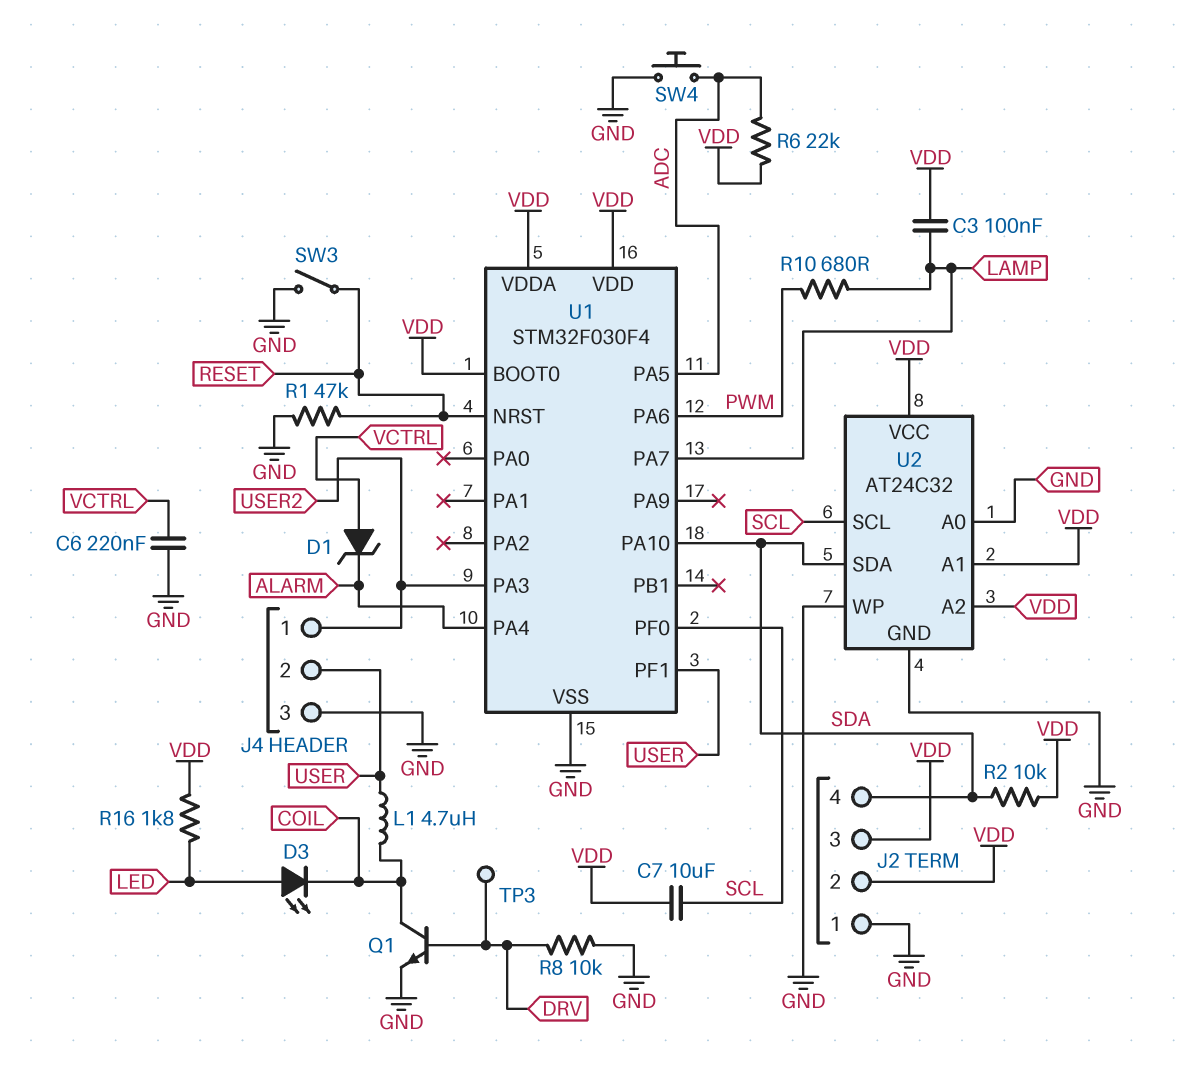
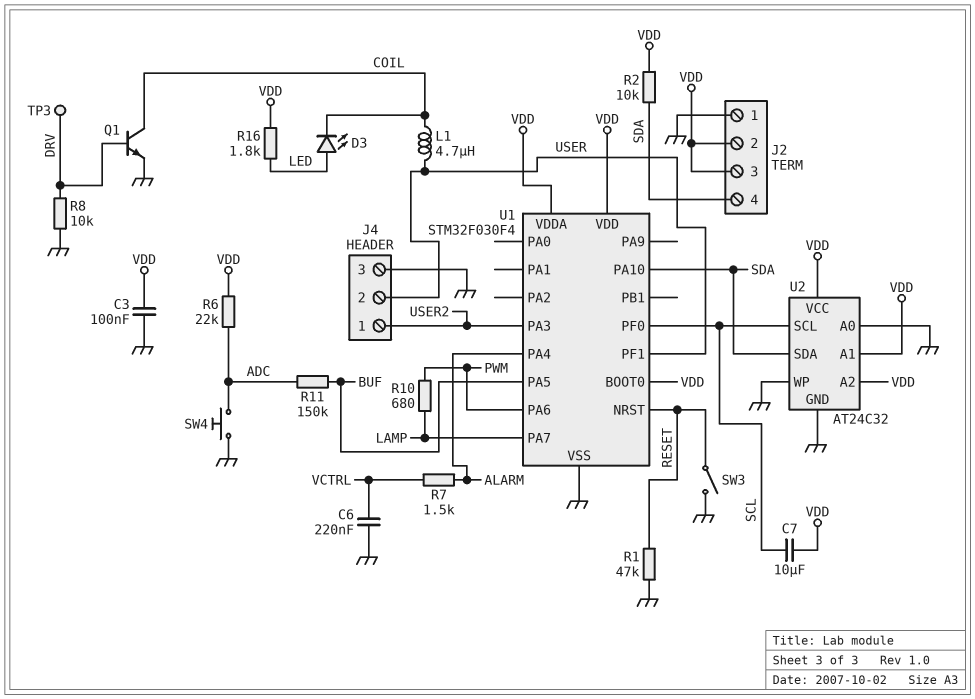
C3: 100nF (LAMP, VDD) -> 100nF (GND, VDD)
D1: zener (A VCTRL, K ALARM) -> none
R7: none -> 1.5k (ALARM, VCTRL)
R11: none -> 150k (ADC, BUF)
U1 pin PA5: ADC -> BUF

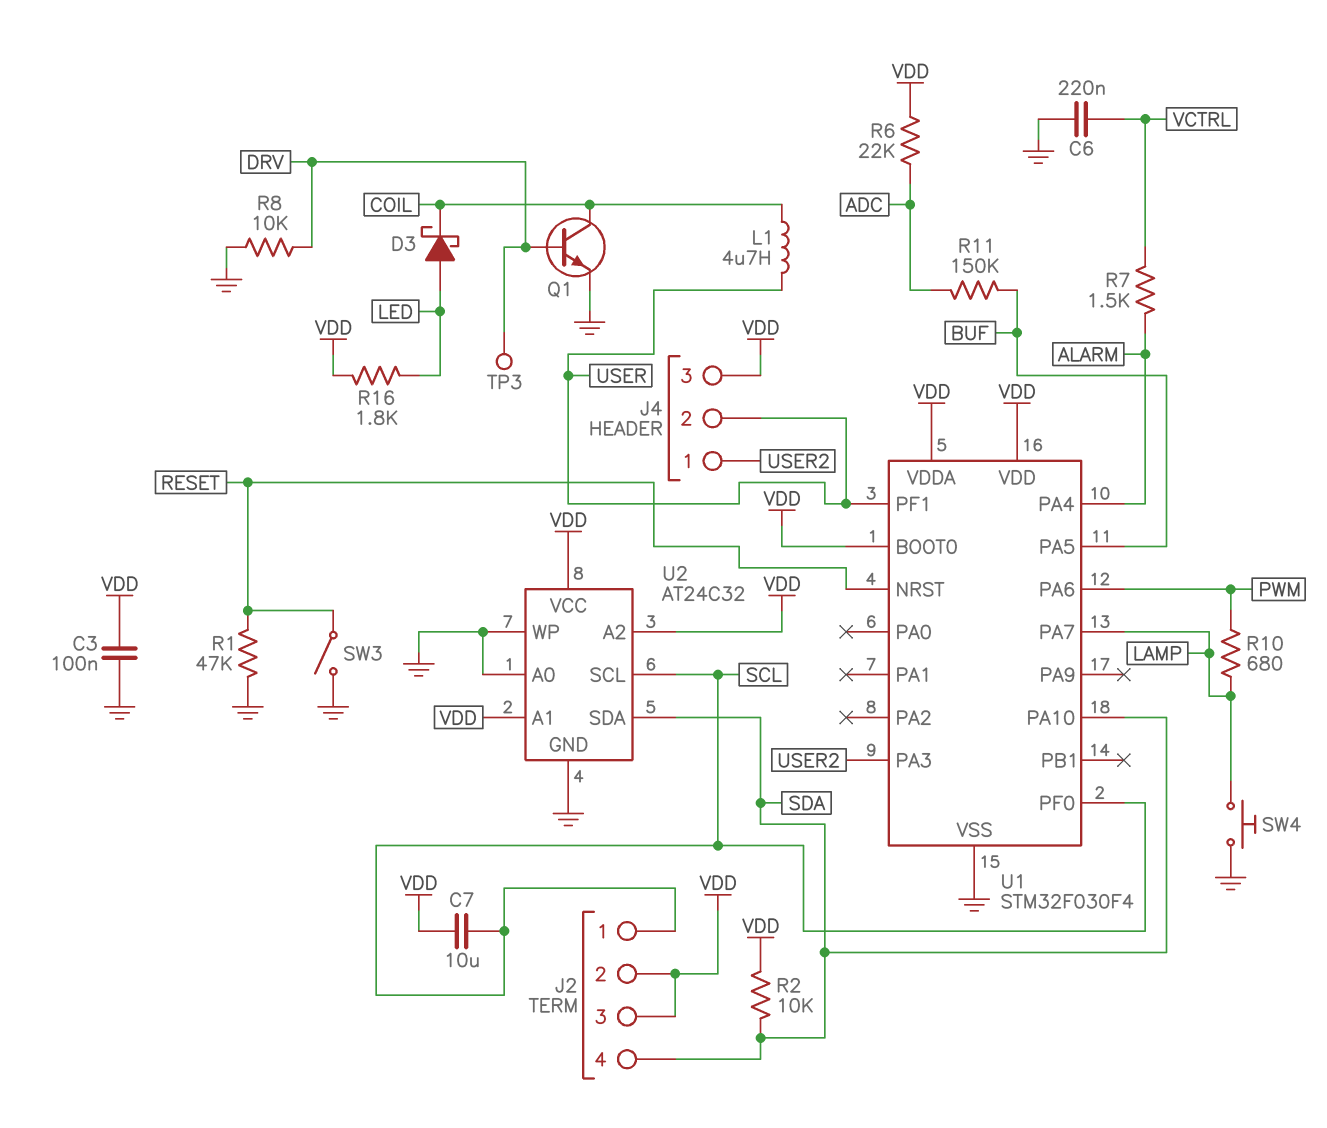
D3: LED (A LED, K COIL) -> schottky (A LED, K COIL)
J2 pin 1: GND -> SCL
J4 pin 3: GND -> VDD
SW4: button (ADC, GND) -> button (GND, LAMP)

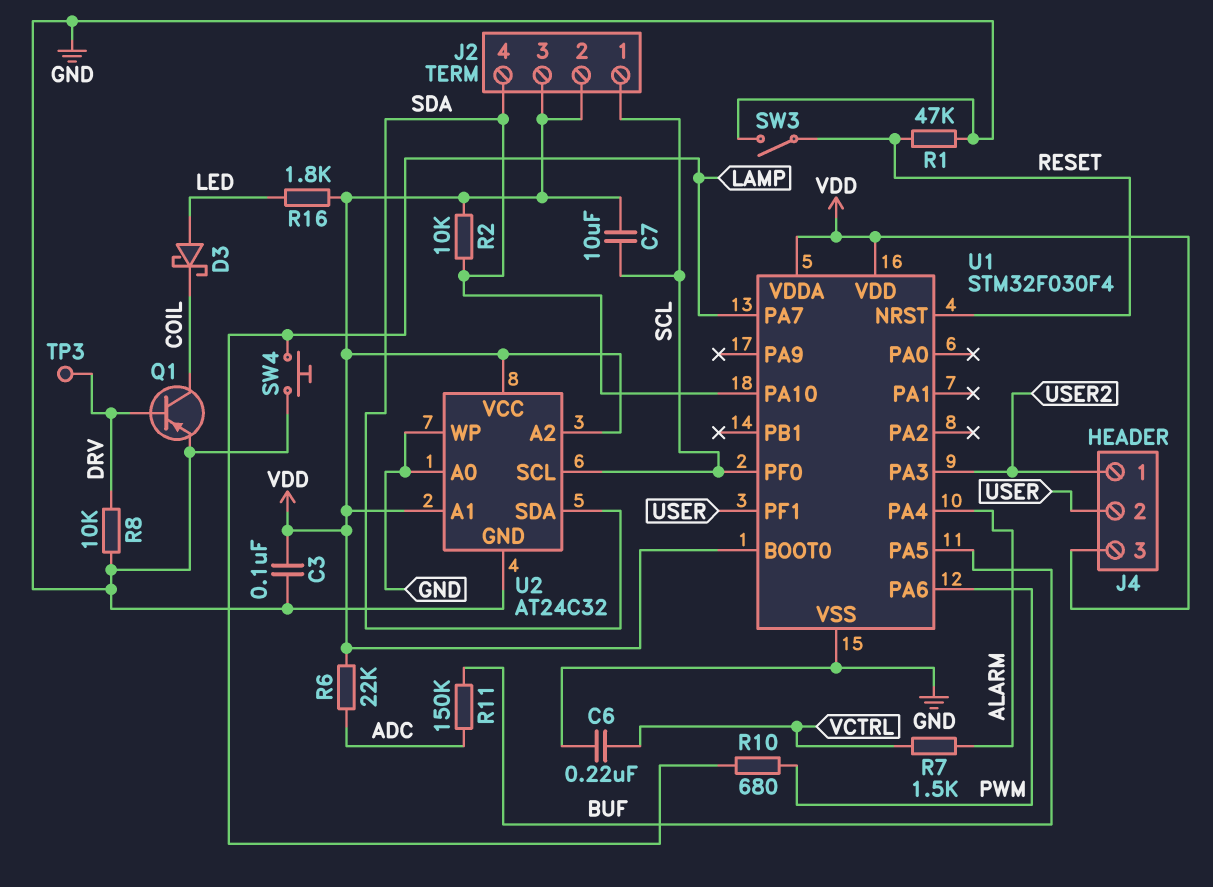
L1: 4.7uH (COIL, USER) -> none
Q1: NPN (B DRV, C COIL, E GND) -> PNP (B DRV, C COIL, E GND)

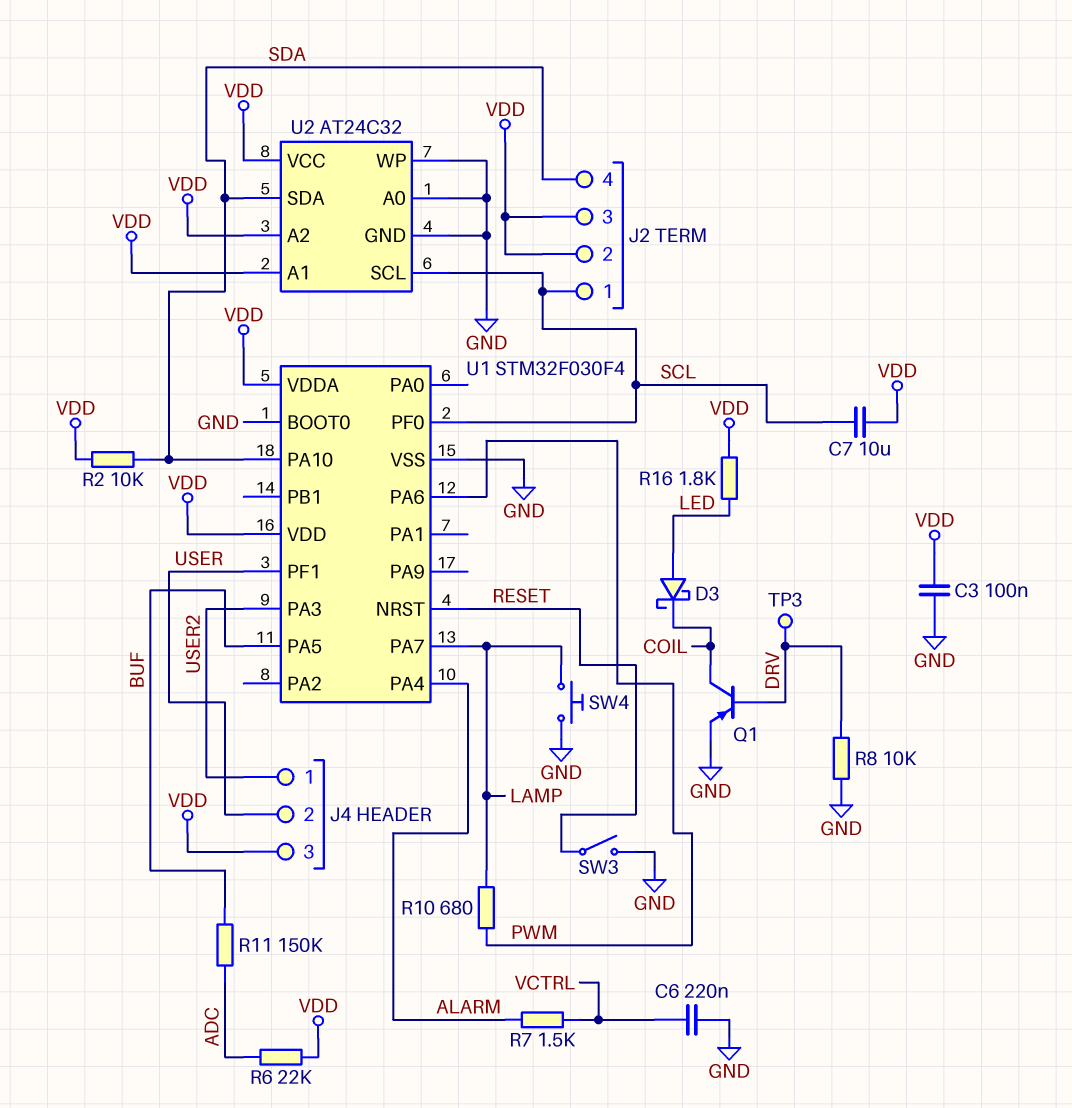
R1: 47k (GND, RESET) -> none
U1 pin BOOT0: VDD -> GND

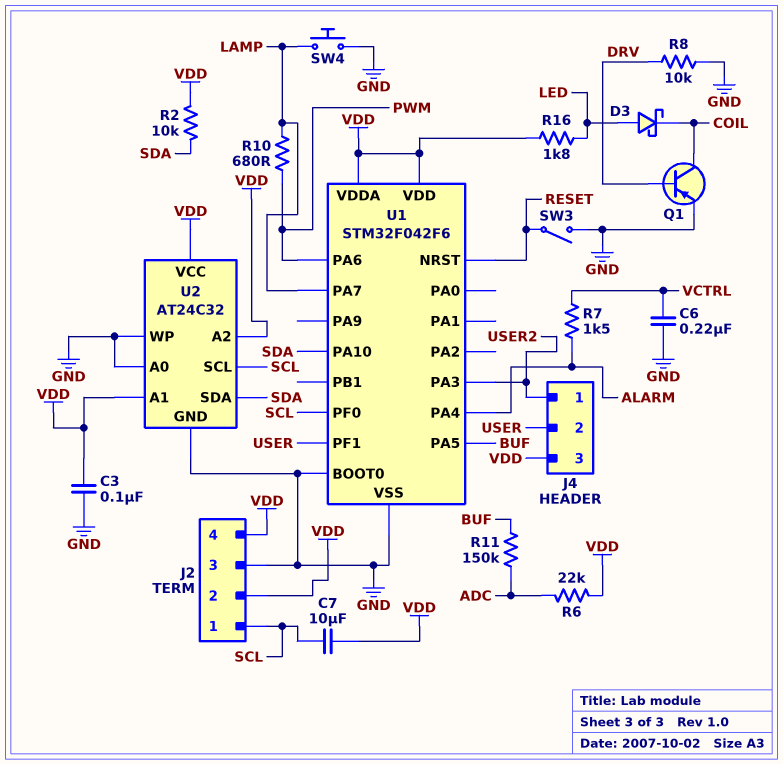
J2 pin 3: VDD -> GND
J2 pin 4: SDA -> VDD
TP3: test point (DRV) -> none
U1: STM32F030F4 -> STM32F042F6

